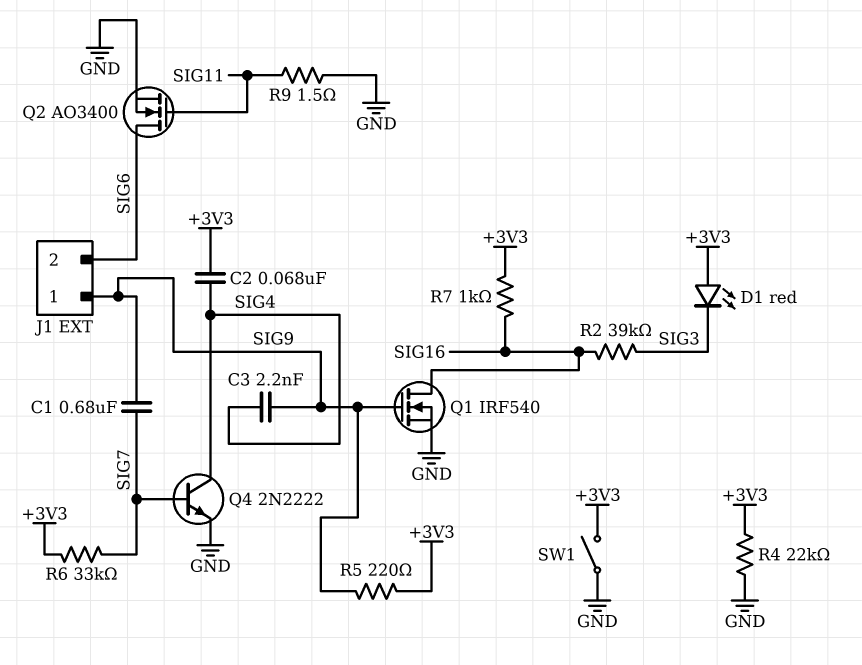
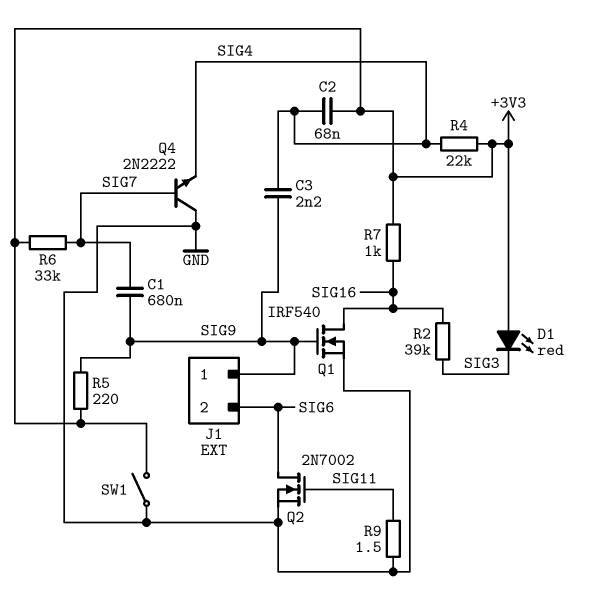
Q2: NMOS AO3400 (G SIG11, D SIG6, S GND) -> NMOS 2N7002 (G SIG11, D SIG6, S GND)
Q4: NPN 2N2222 (B SIG7, C SIG4, E GND) -> NPN 2N2222 (B SIG7, C GND, E SIG4)
R4: 22k (+3V3, GND) -> 22k (+3V3, SIG4)

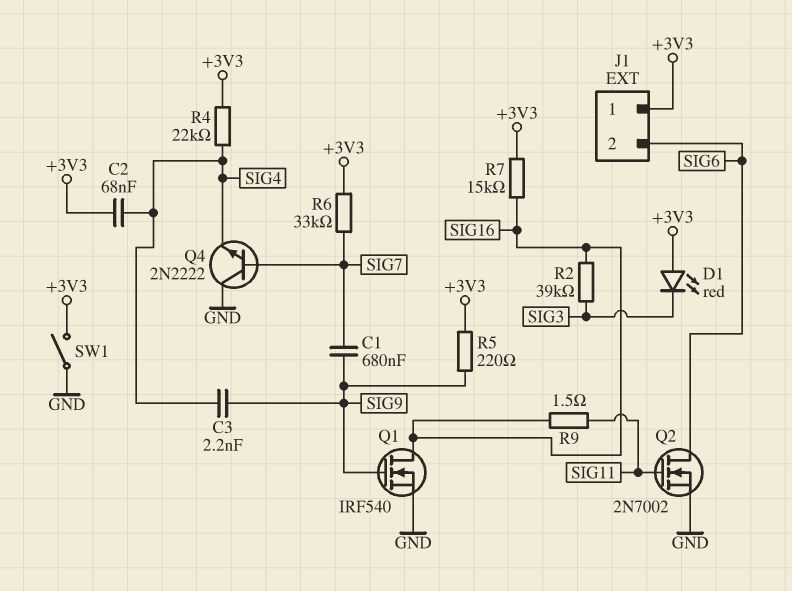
J1 pin 1: SIG9 -> +3V3
R7: 1k (+3V3, SIG16) -> 15k (+3V3, SIG16)
R9: 1.5 (GND, SIG11) -> 1.5 (SIG11, SIG16)

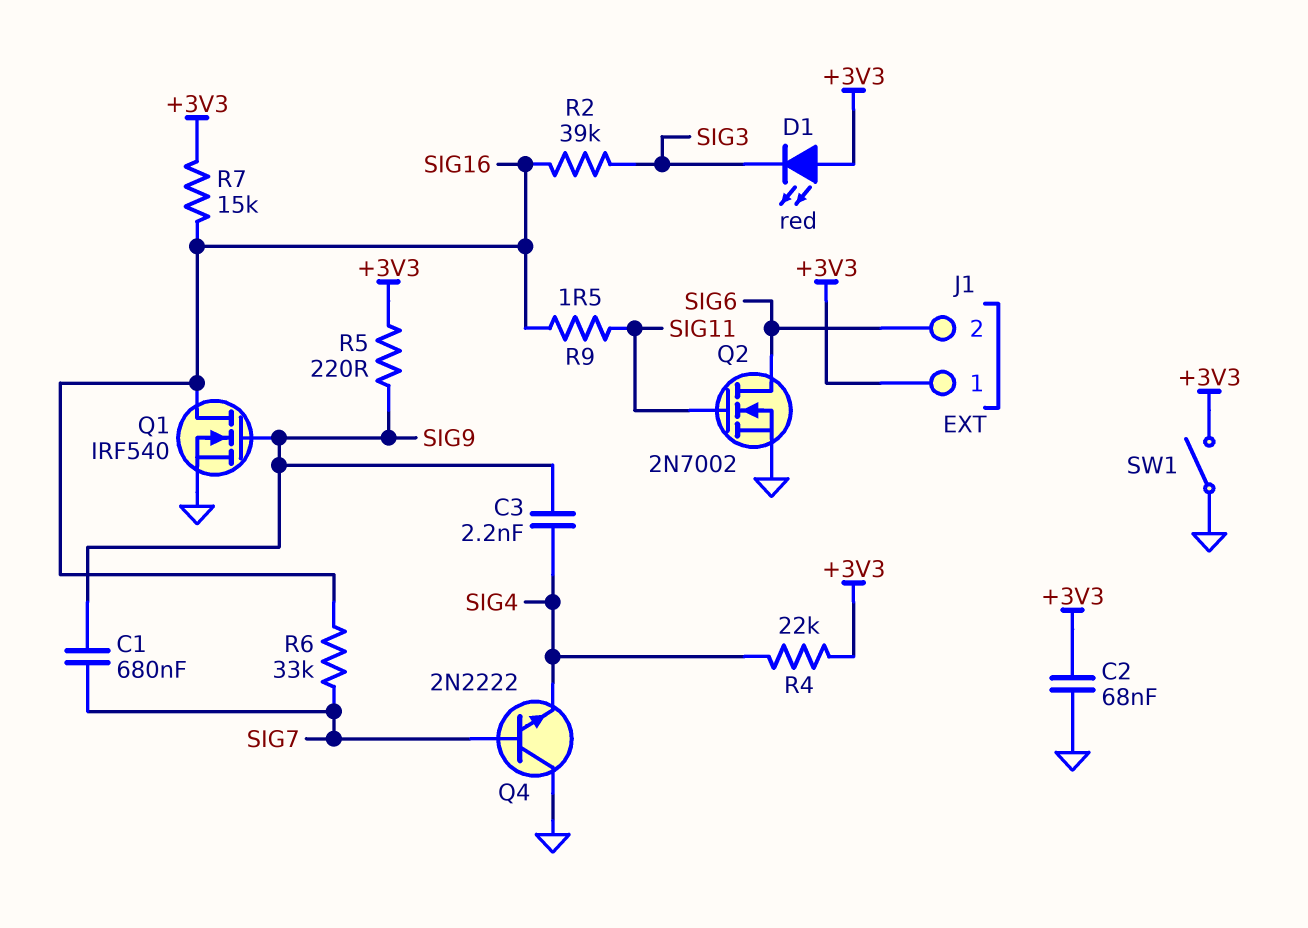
C2: 68nF (+3V3, SIG4) -> 68nF (+3V3, GND)
R6: 33k (+3V3, SIG7) -> 33k (SIG7, SIG16)

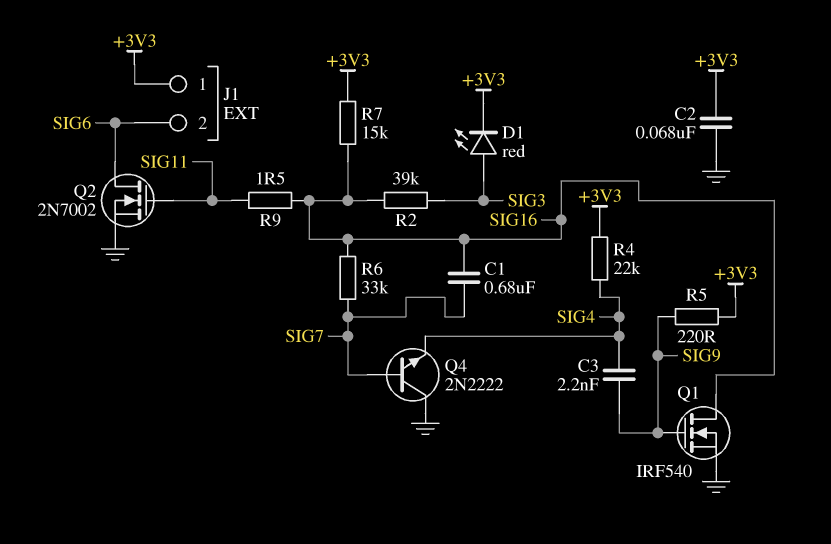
C1: 680nF (SIG7, SIG9) -> 680nF (SIG7, SIG16)
D1: LED red (A +3V3, K SIG3) -> LED red (A SIG3, K +3V3)
SW1: switch (+3V3, GND) -> none

